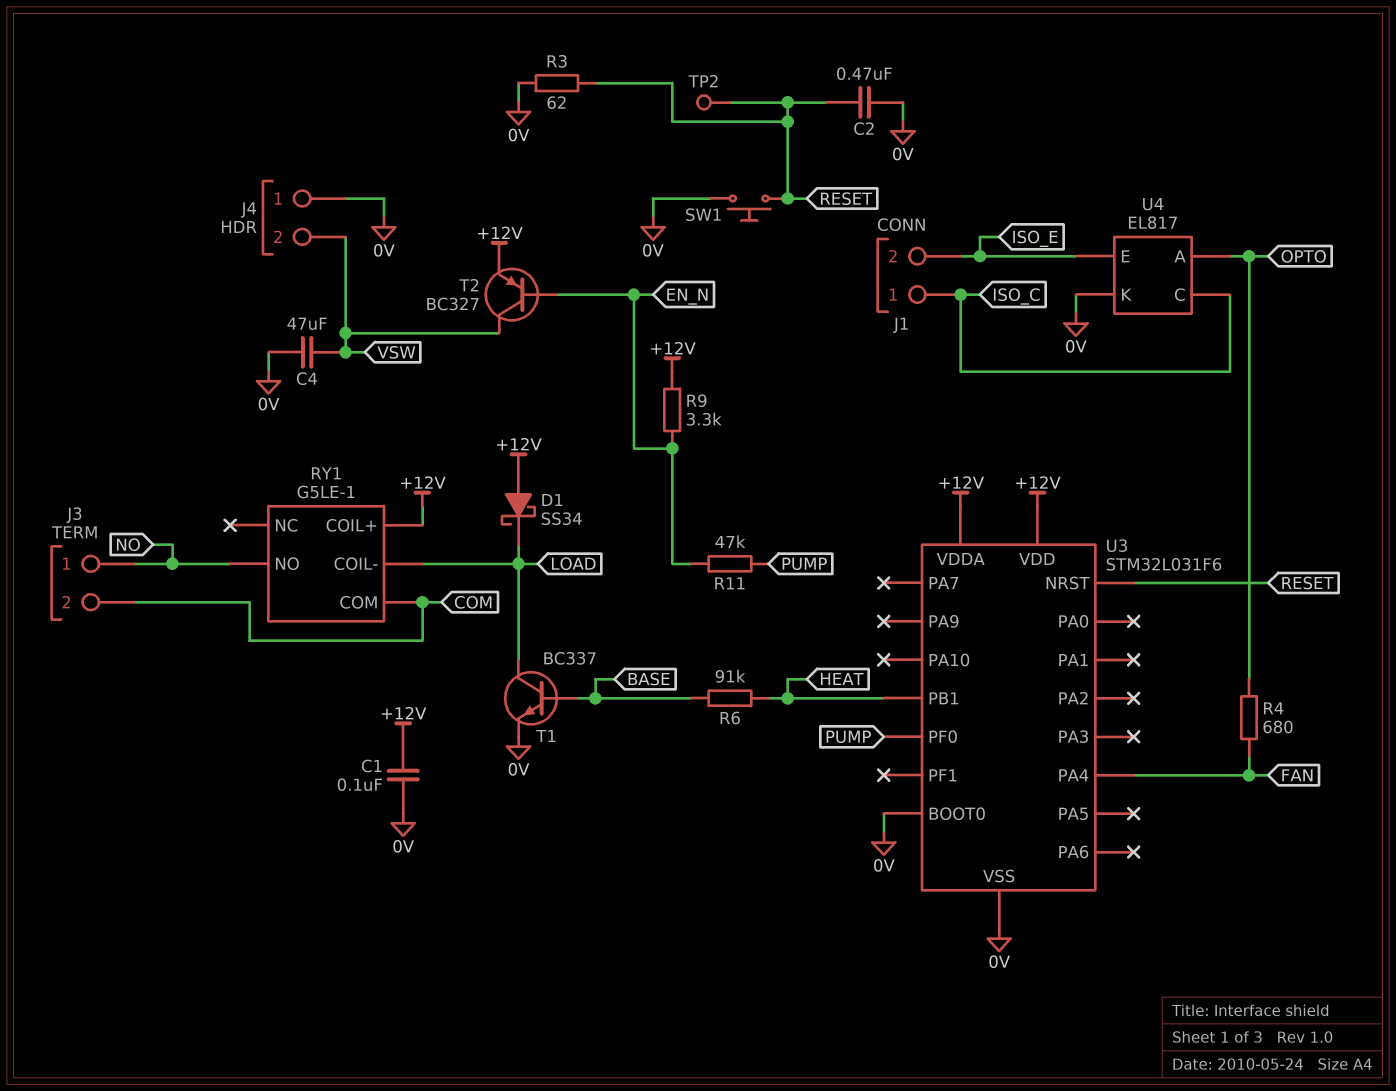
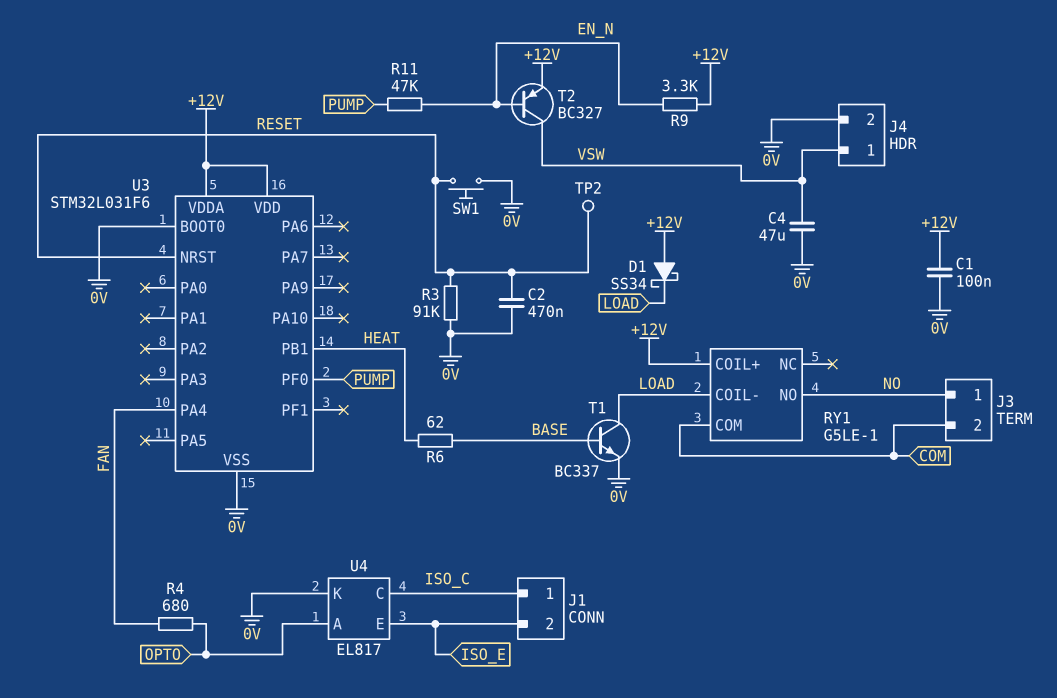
J4 pin 1: 0V -> VSW
J4 pin 2: VSW -> 0V
R3: 62 (0V, RESET) -> 91k (0V, RESET)
R6: 91k (BASE, HEAT) -> 62 (BASE, HEAT)

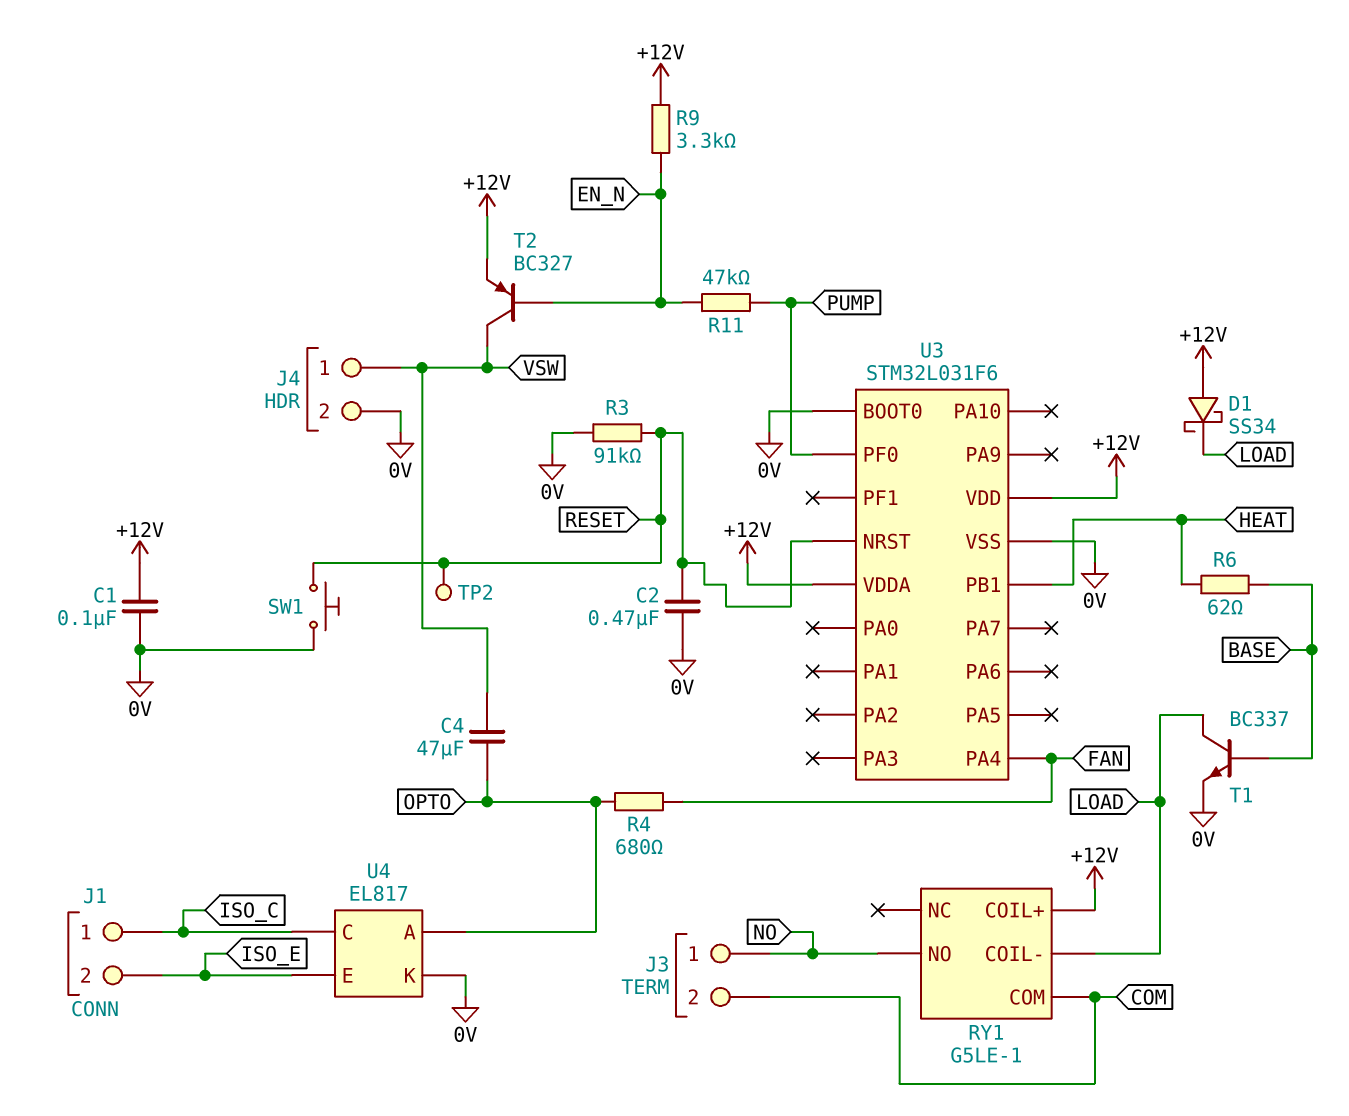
C4: 47uF (0V, VSW) -> 47uF (OPTO, VSW)

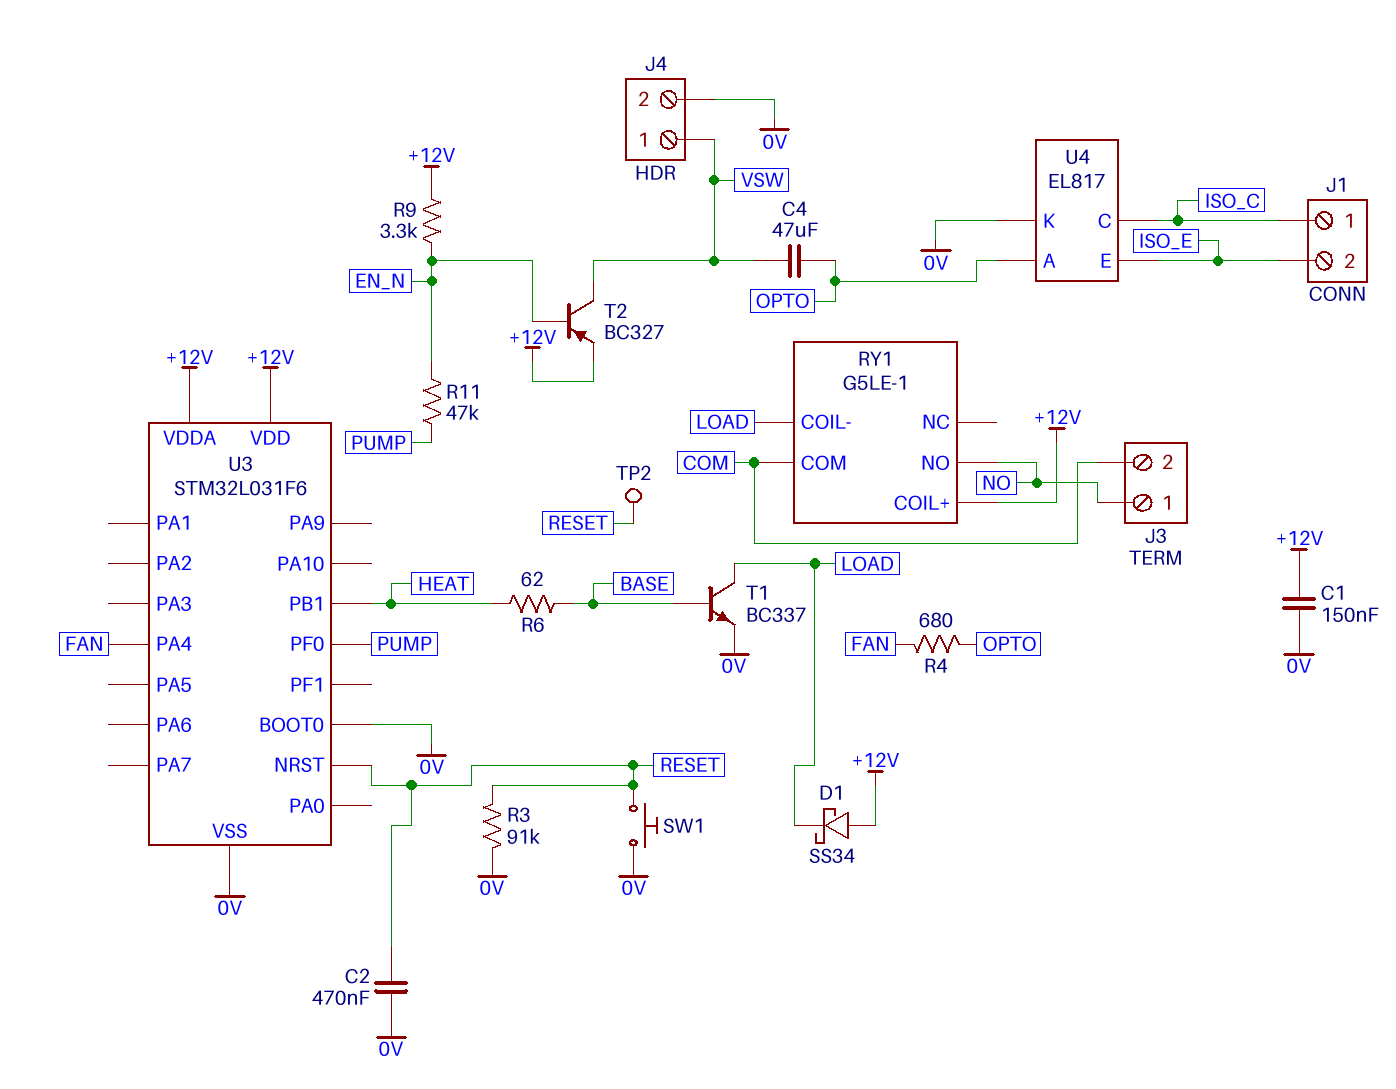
C1: 100nF (+12V, 0V) -> 150nF (+12V, 0V)

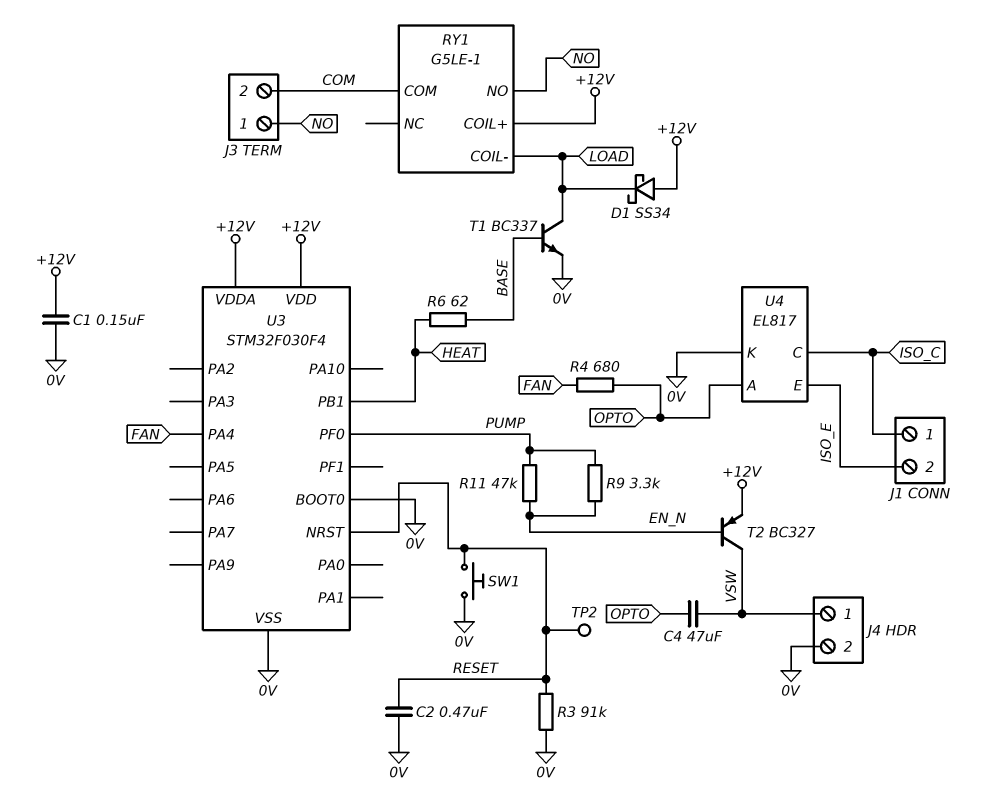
R9: 3.3k (+12V, EN_N) -> 3.3k (EN_N, PUMP)
U3: STM32L031F6 -> STM32F030F4

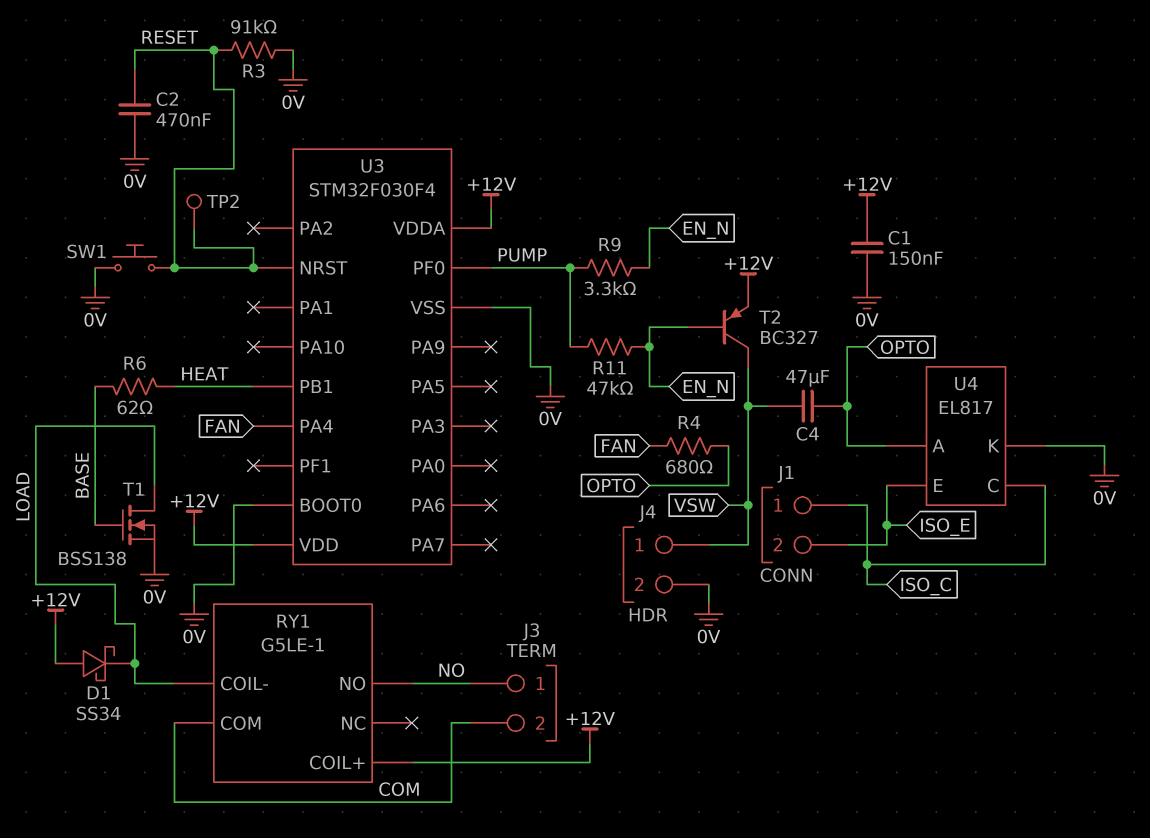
T1: NPN BC337 (B BASE, C LOAD, E 0V) -> NMOS BSS138 (G BASE, D LOAD, S 0V)

